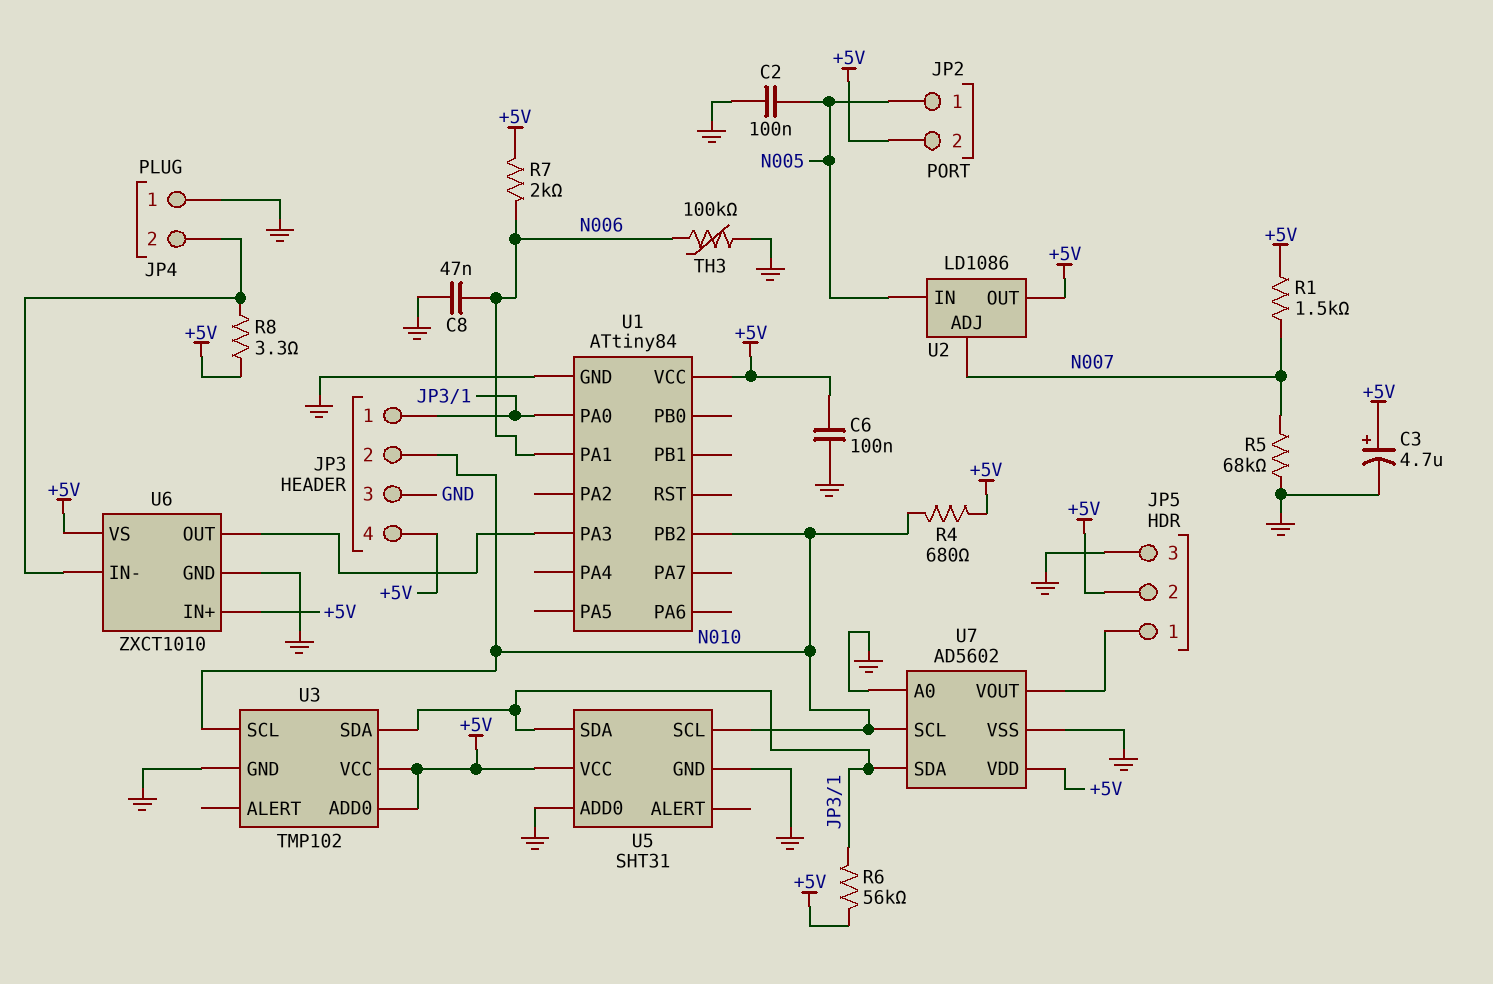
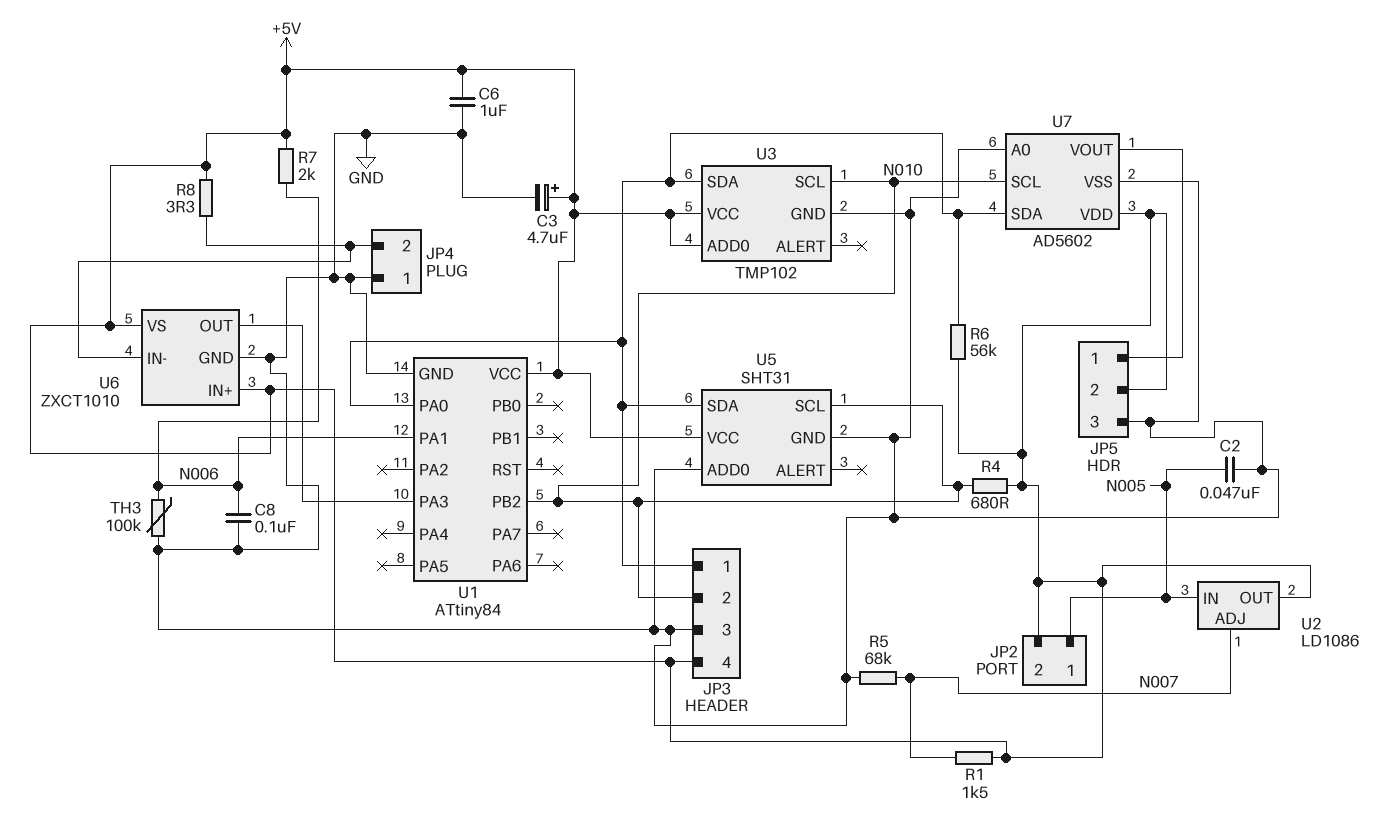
C2: 100nF (GND, N005) -> 47nF (GND, N005)
C6: 100nF (+5V, GND) -> 1uF (+5V, GND)
C8: 47nF (GND, N006) -> 100nF (GND, N006)

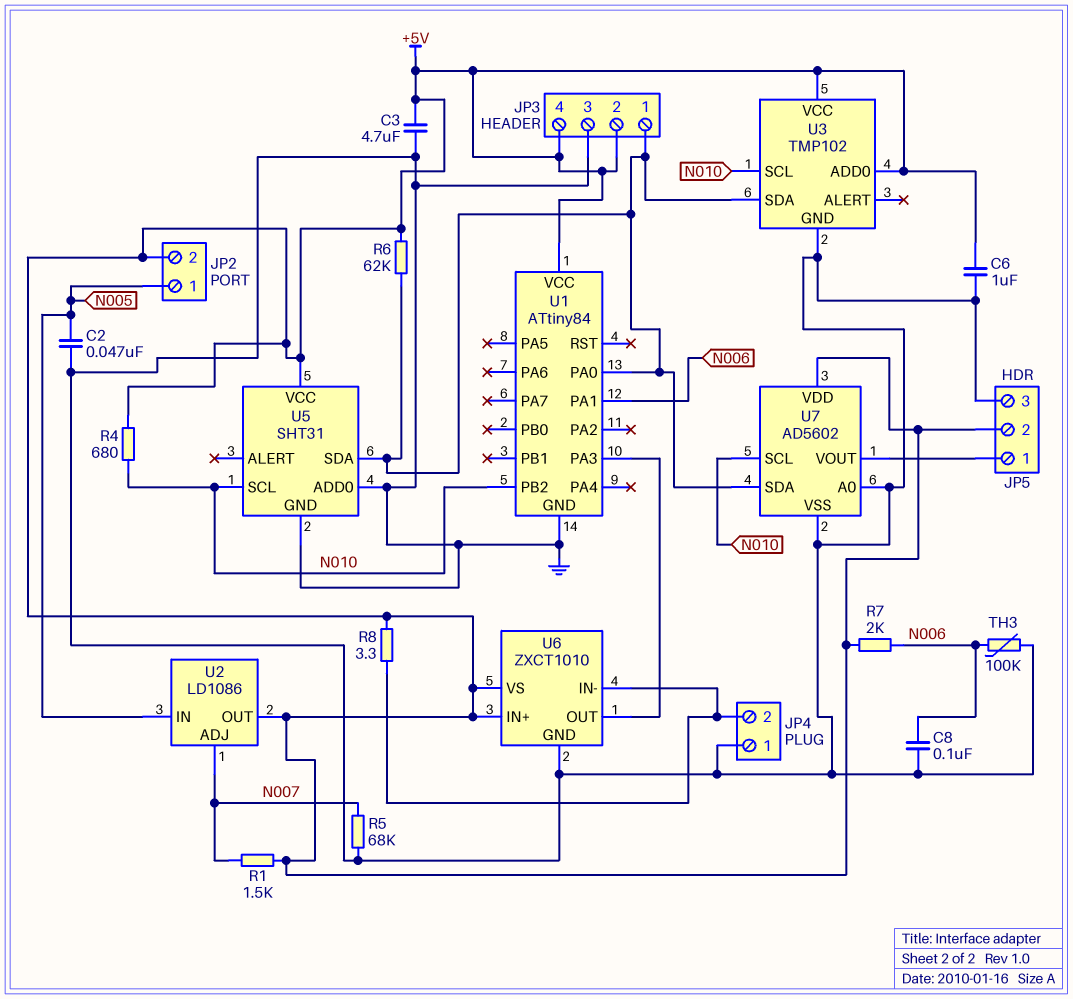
C3: 4.7uF (plus +5V, minus GND) -> 4.7uF (+5V, GND)
JP3 pin 2: N010 -> +5V
R6: 56k (+5V, JP3/1) -> 62k (+5V, JP3/1)

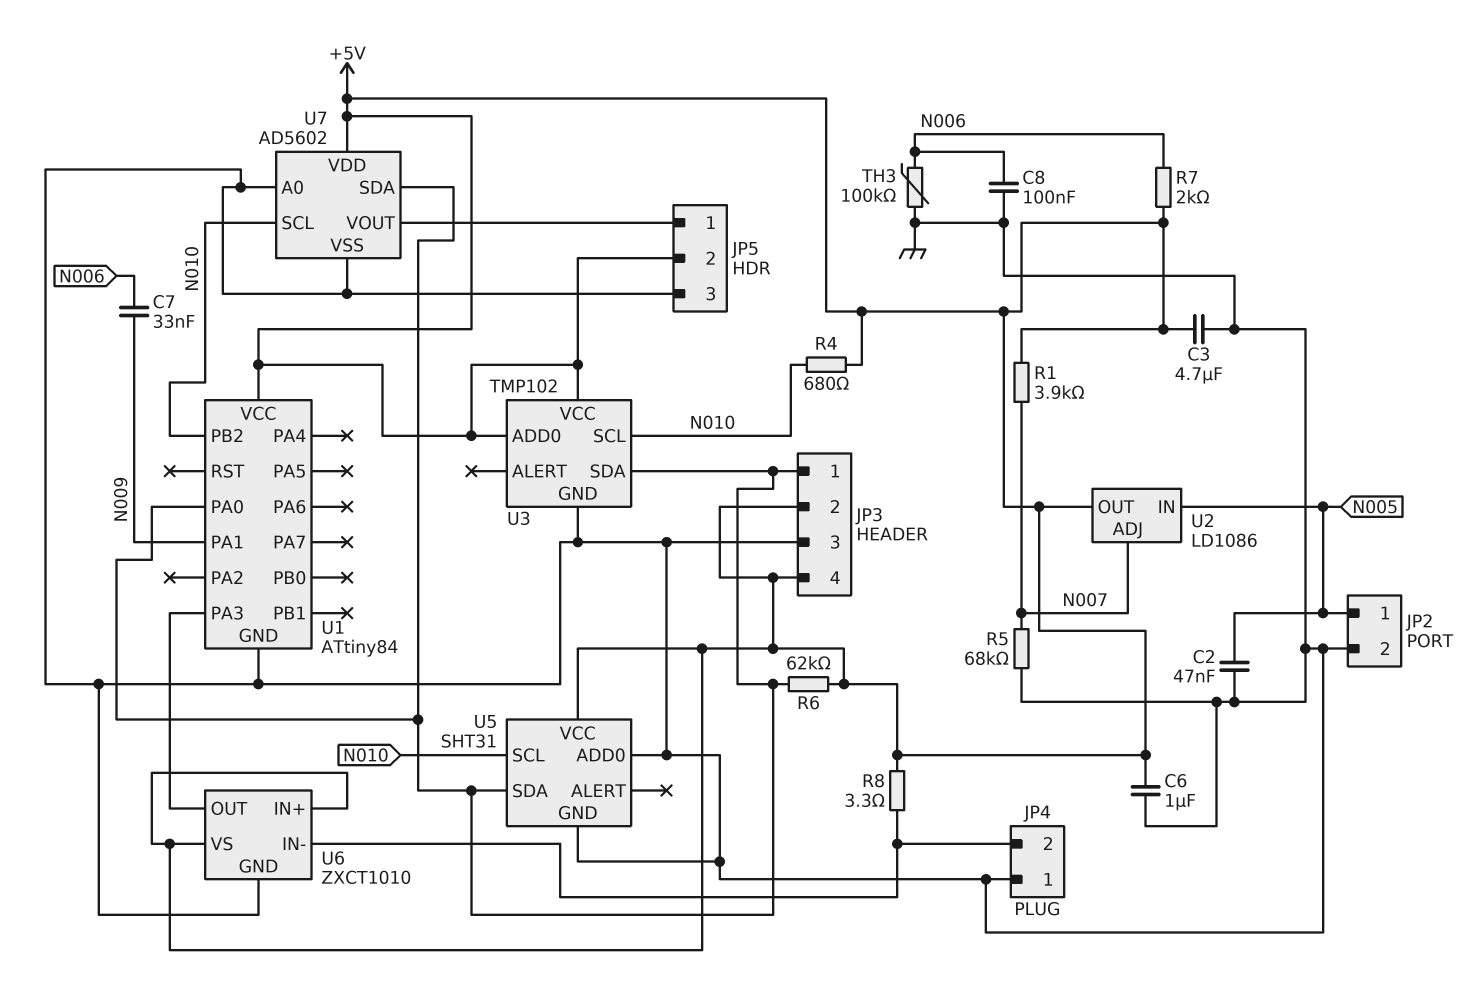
C7: none -> 33nF (N006, N009)
JP2 pin 2: +5V -> GND
R1: 1.5k (+5V, N007) -> 3.9k (+5V, N007)
U1 pin PA1: N006 -> N009

